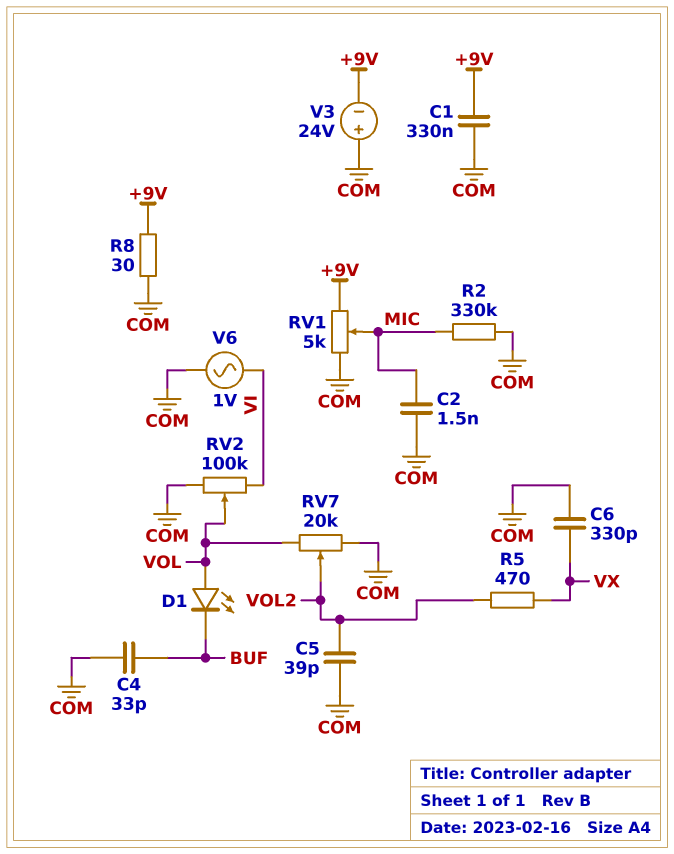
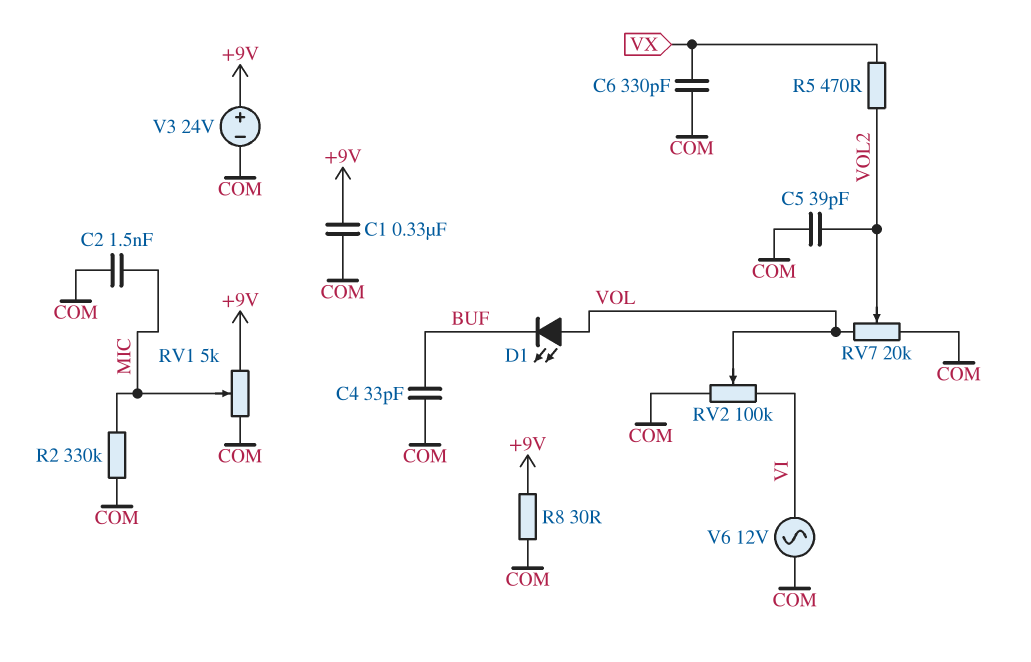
V3: 24V (plus COM, minus +9V) -> 24V (plus +9V, minus COM)
V6: AC 1V (COM, VI) -> AC 12V (COM, VI)

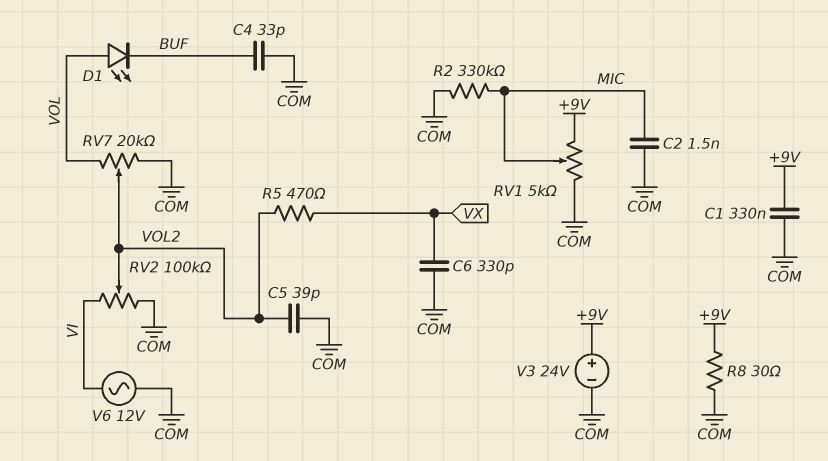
RV2: 100k (COM, VI, wiper VOL) -> 100k (COM, VI, wiper VOL2)

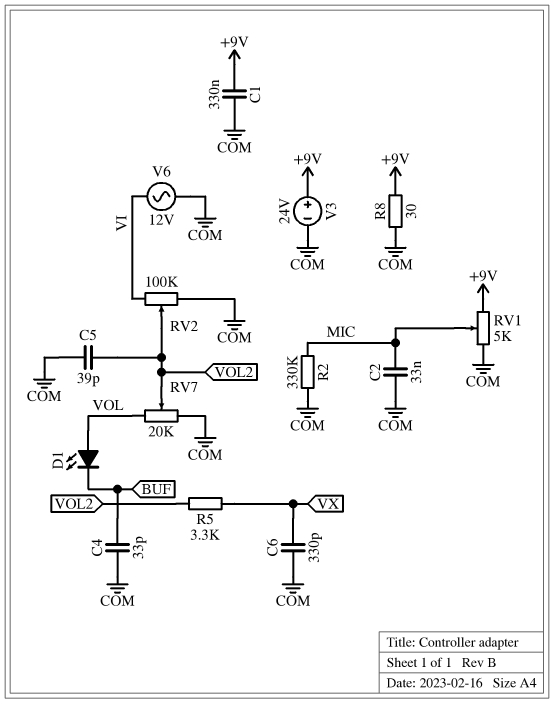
C2: 1.5nF (COM, MIC) -> 33nF (COM, MIC)
R5: 470 (VOL2, VX) -> 3.3k (VOL2, VX)

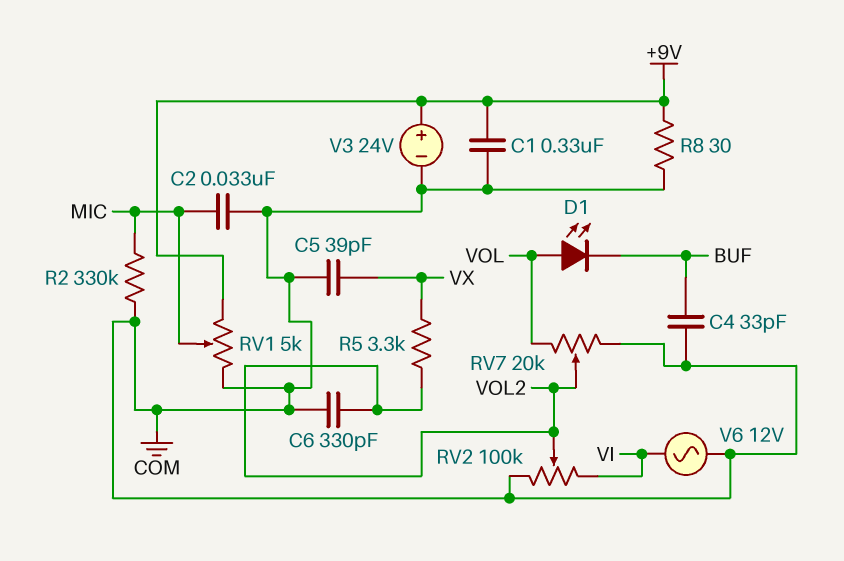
C5: 39pF (COM, VOL2) -> 39pF (COM, VX)
C6: 330pF (COM, VX) -> 330pF (COM, VOL2)

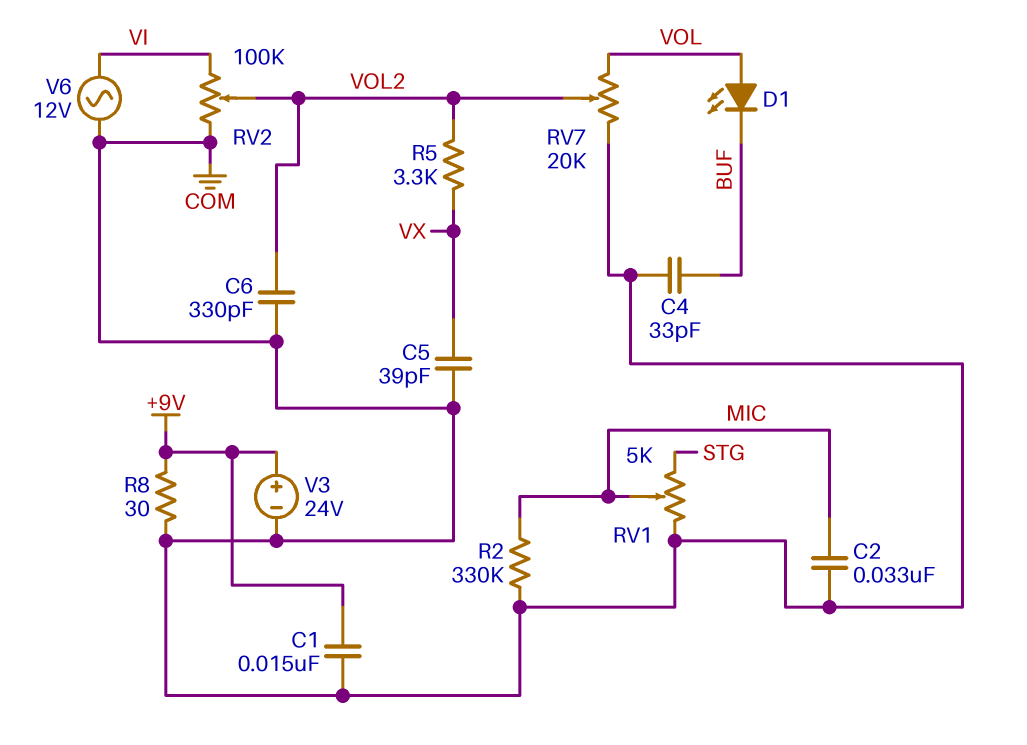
C1: 330nF (+9V, COM) -> 15nF (+9V, COM)
RV1: 5k (+9V, COM, wiper MIC) -> 5k (COM, STG, wiper MIC)

